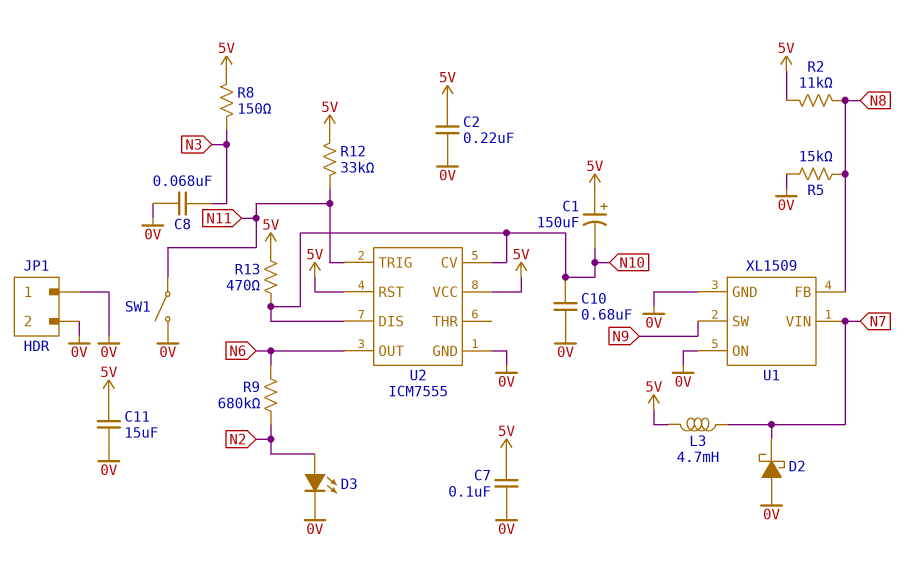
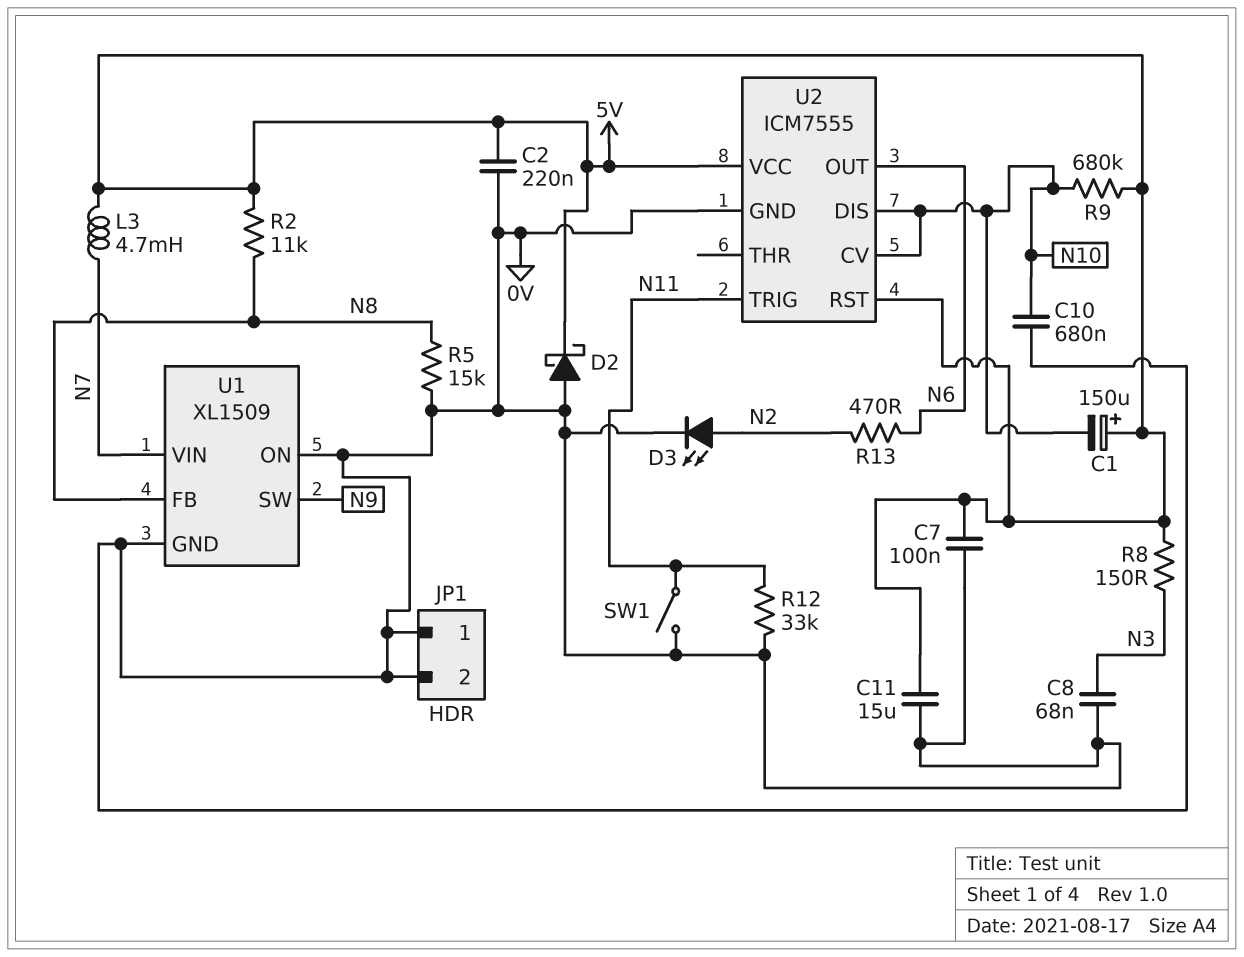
D2: schottky (A 0V, K N7) -> schottky (A 0V, K 5V)
R9: 680k (N2, N6) -> 680k (5V, N10)
R12: 33k (5V, N11) -> 33k (0V, N11)
R13: 470 (5V, N10) -> 470 (N2, N6)

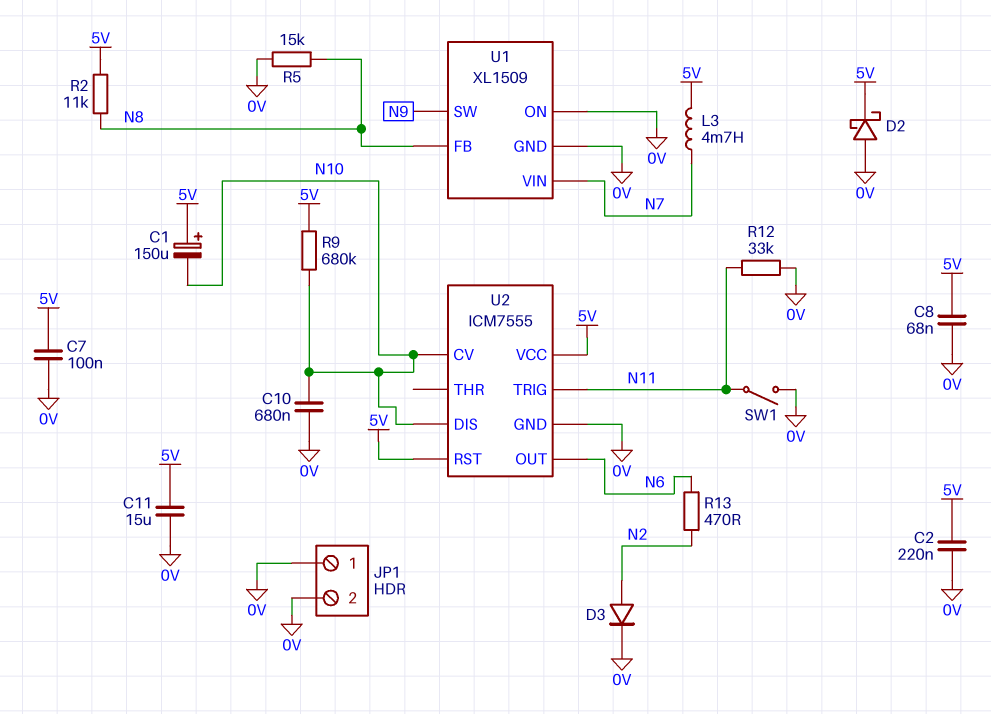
C8: 68nF (0V, N3) -> 68nF (0V, 5V)
D3: LED (A N2, K 0V) -> diode (A N2, K 0V)
R8: 150 (5V, N3) -> none

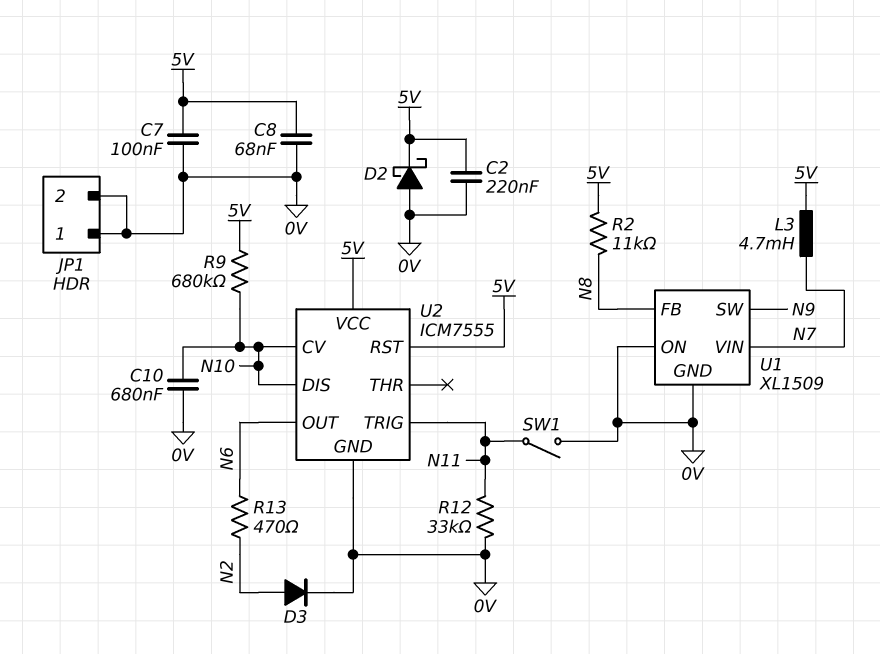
C1: 150uF (plus 5V, minus N10) -> none
C11: 15uF (0V, 5V) -> none
R5: 15k (0V, N8) -> none

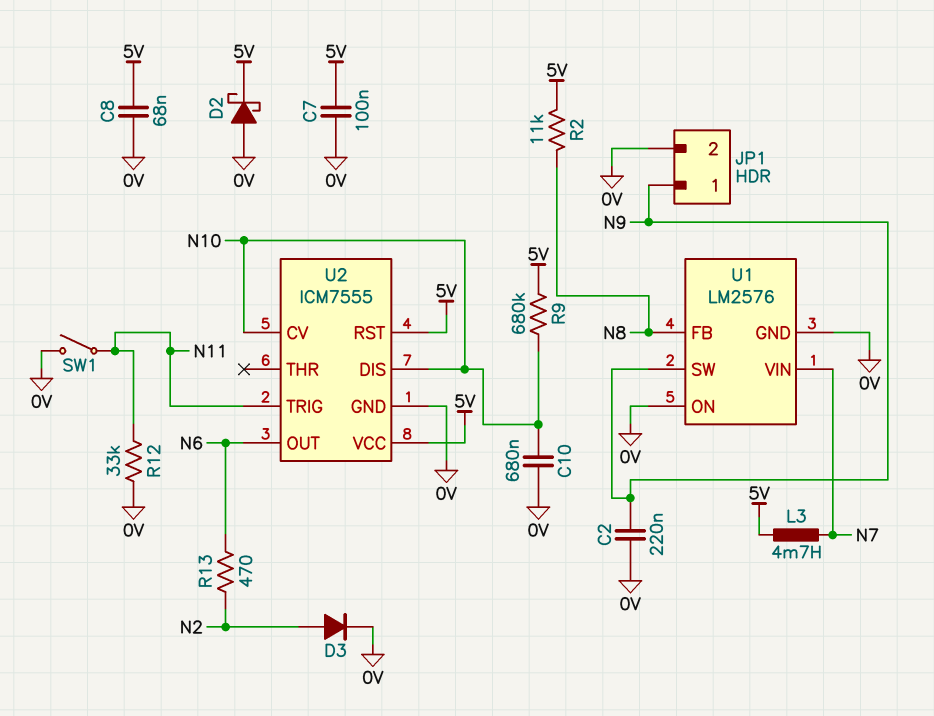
C2: 220nF (0V, 5V) -> 220nF (0V, N9)
JP1 pin 1: 0V -> N9
U1: XL1509 -> LM2576

